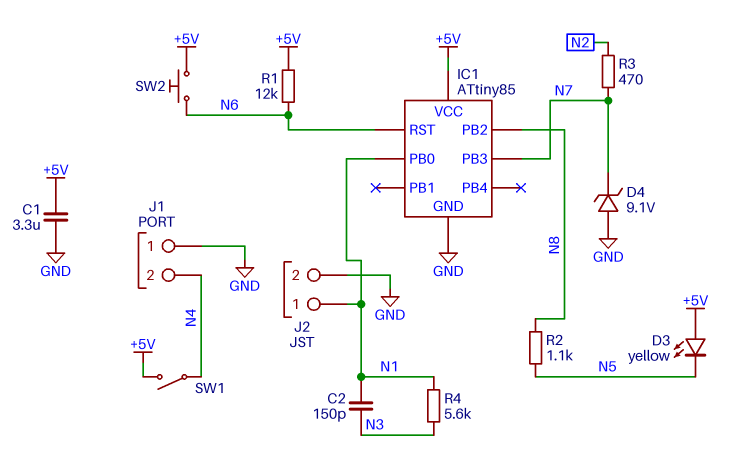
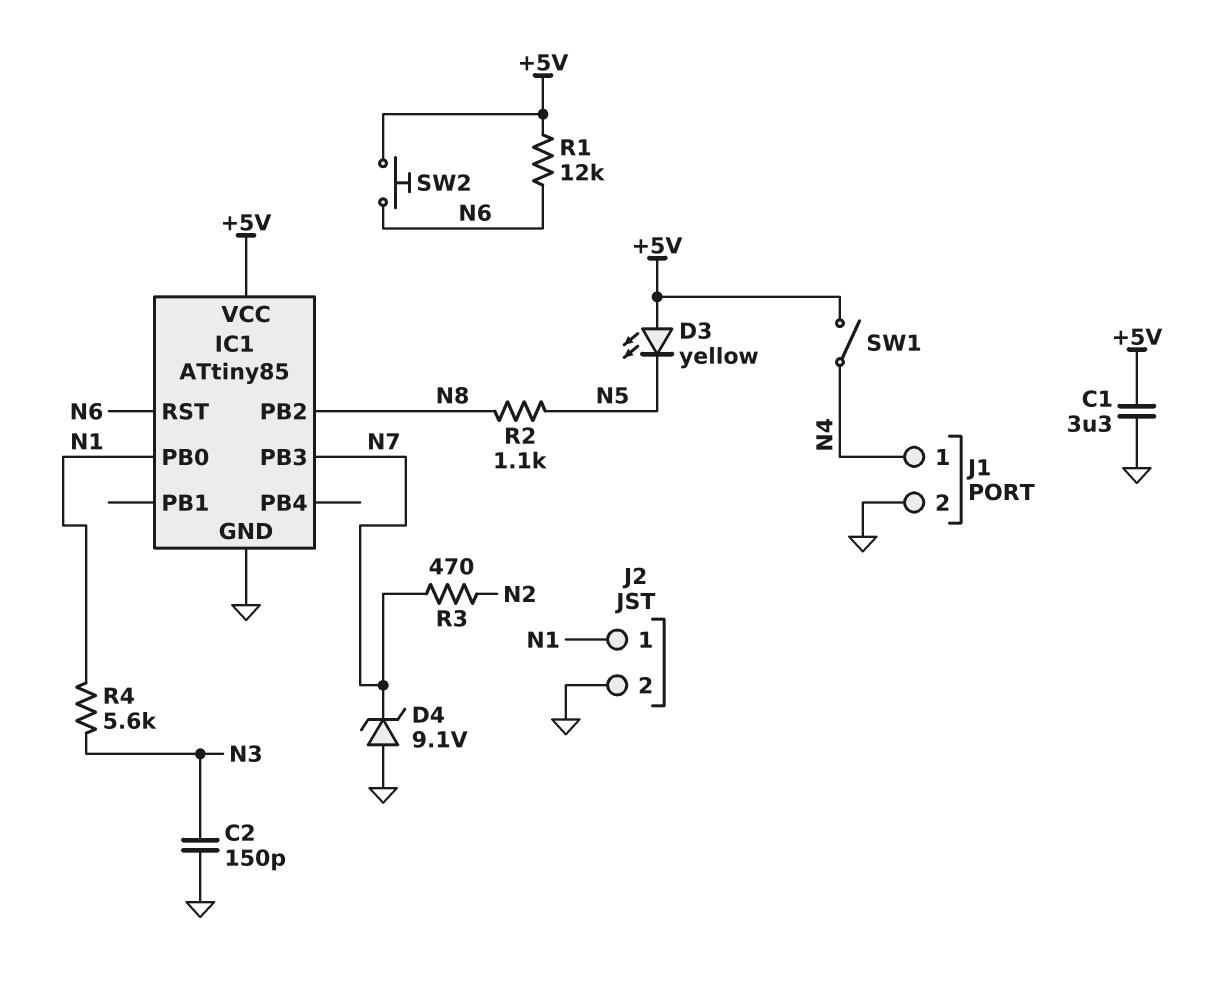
C2: 150pF (N1, N3) -> 150pF (GND, N3)
J1 pin 1: GND -> N4
J1 pin 2: N4 -> GND

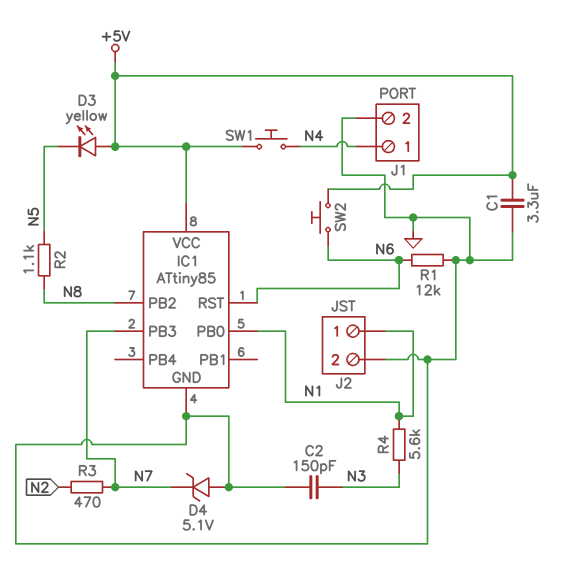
D4: zener 9.1V (A GND, K N7) -> zener 5.1V (A GND, K N7)
R1: 12k (+5V, N6) -> 12k (GND, N6)
SW1: switch (+5V, N4) -> button (+5V, N4)

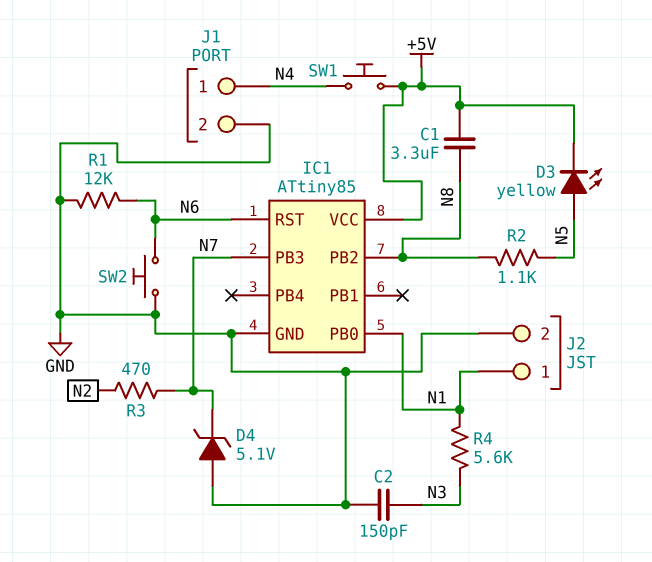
C1: 3.3uF (+5V, GND) -> 3.3uF (+5V, N8)
D3: LED yellow (A +5V, K N5) -> LED yellow (A N5, K +5V)
SW2: button (+5V, N6) -> button (GND, N6)

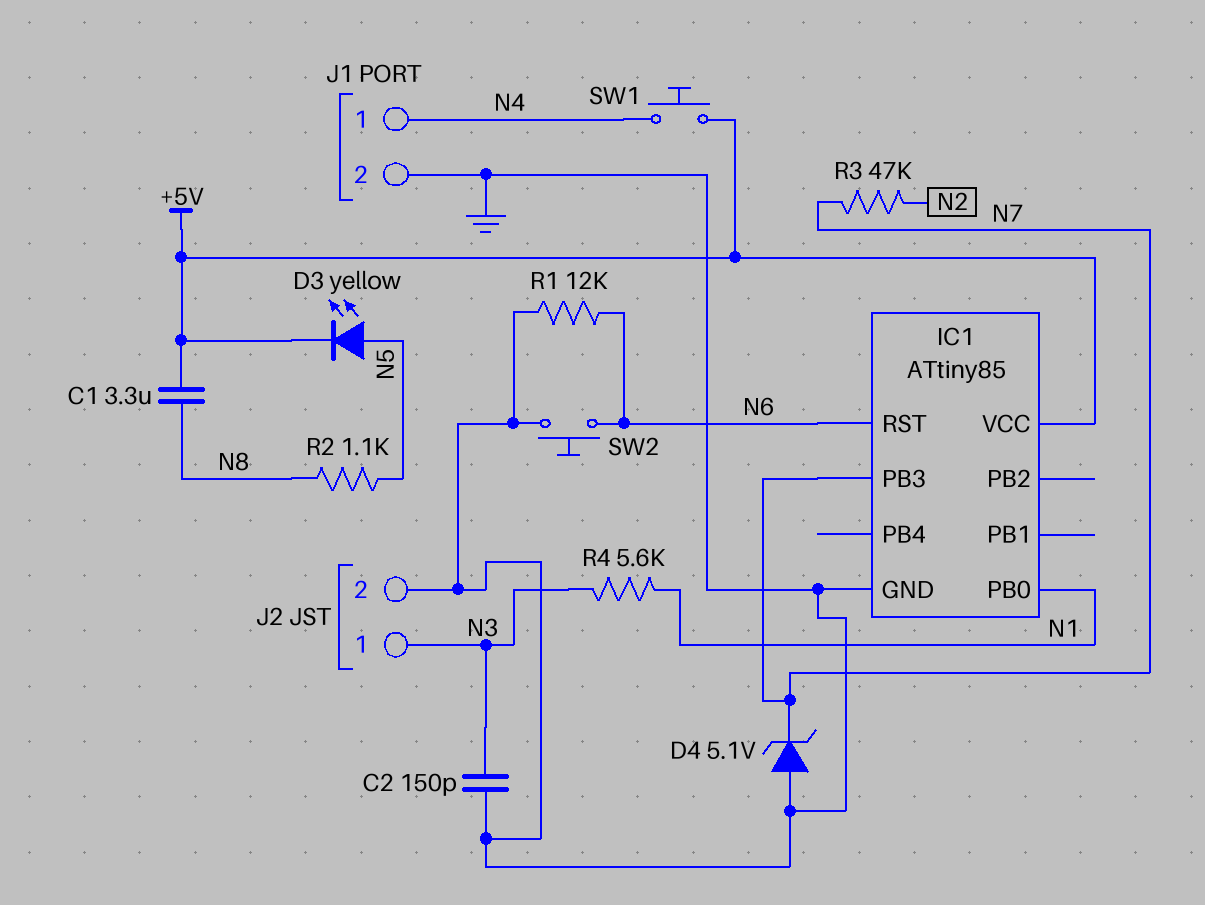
IC1 pin PB2: N8 -> none
J2 pin 1: N1 -> N3
R3: 470 (N2, N7) -> 47k (N2, N7)

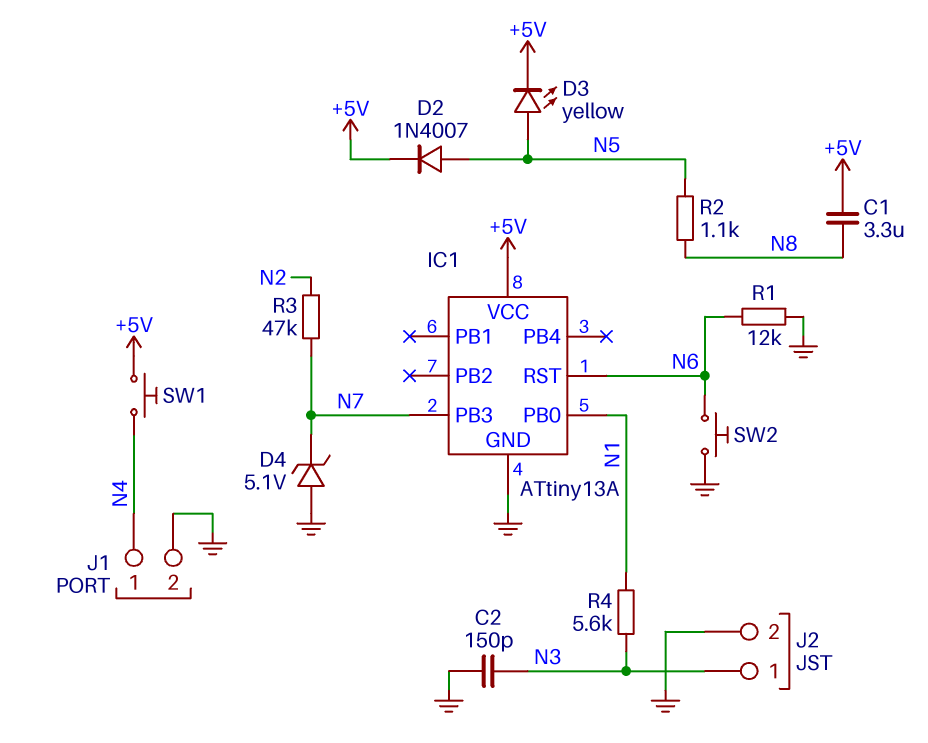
D2: none -> diode 1N4007 (A N5, K +5V)
IC1: ATtiny85 -> ATtiny13A

